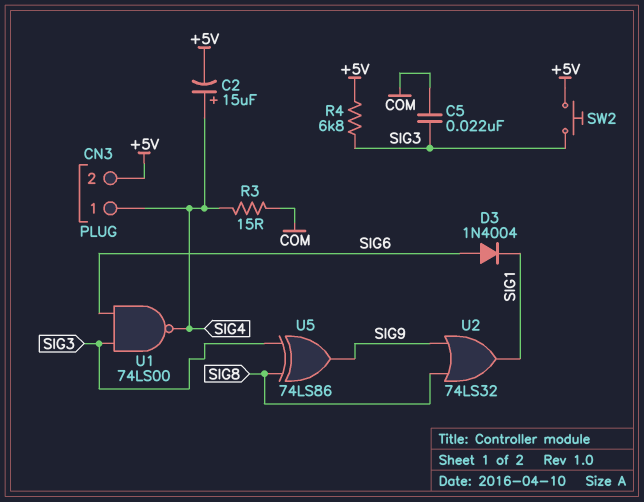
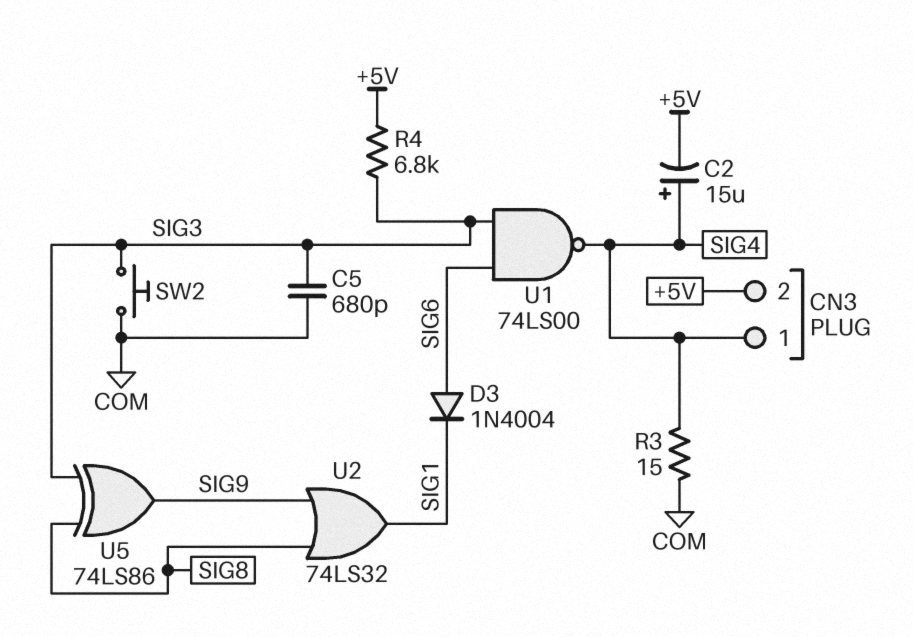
C5: 22nF (COM, SIG3) -> 680pF (COM, SIG3)
SW2: button (+5V, SIG3) -> button (COM, SIG3)

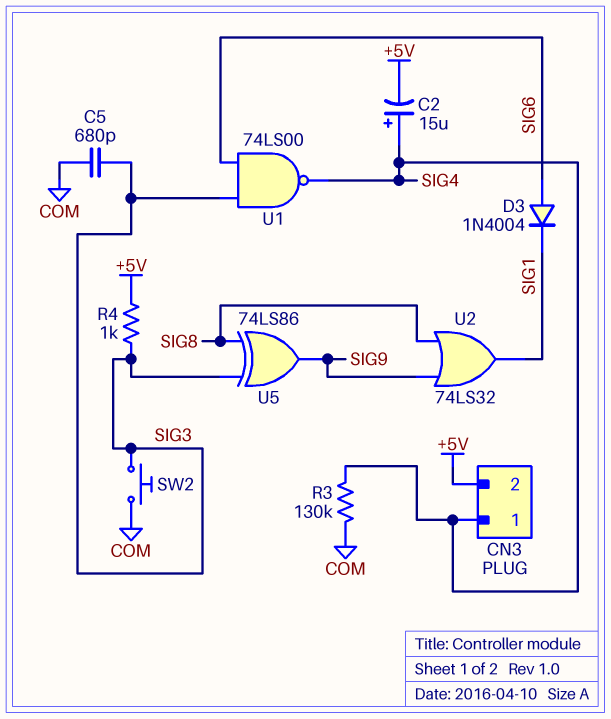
R3: 15 (COM, SIG4) -> 130k (COM, SIG4)
R4: 6.8k (+5V, SIG3) -> 1k (+5V, SIG3)

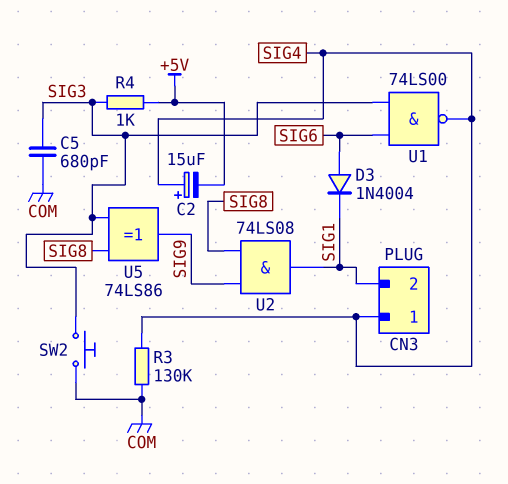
CN3 pin 2: +5V -> SIG1
U2: OR 74LS32 (in SIG8, in SIG9, out SIG1) -> AND 74LS08 (in SIG8, in SIG9, out SIG1)

